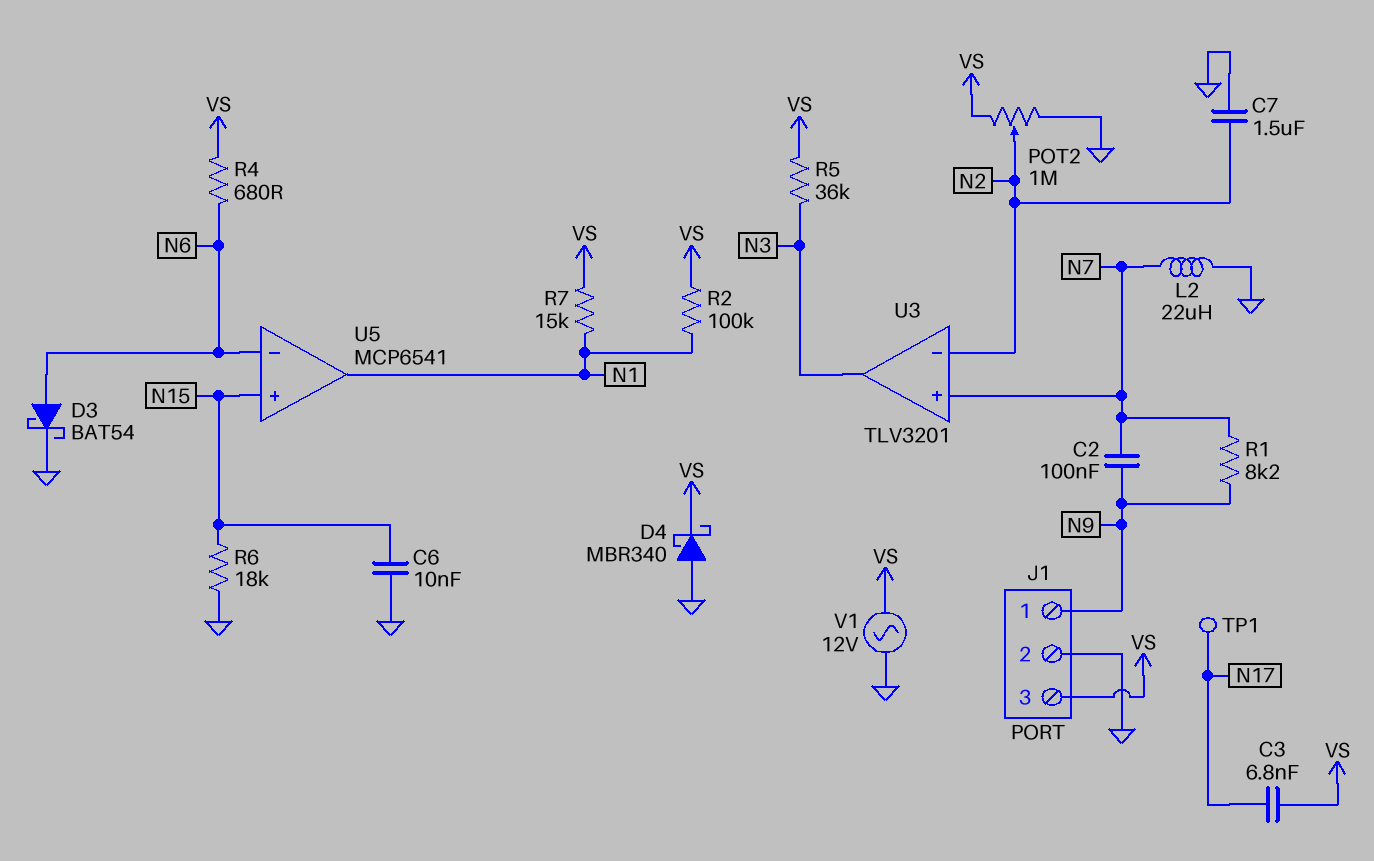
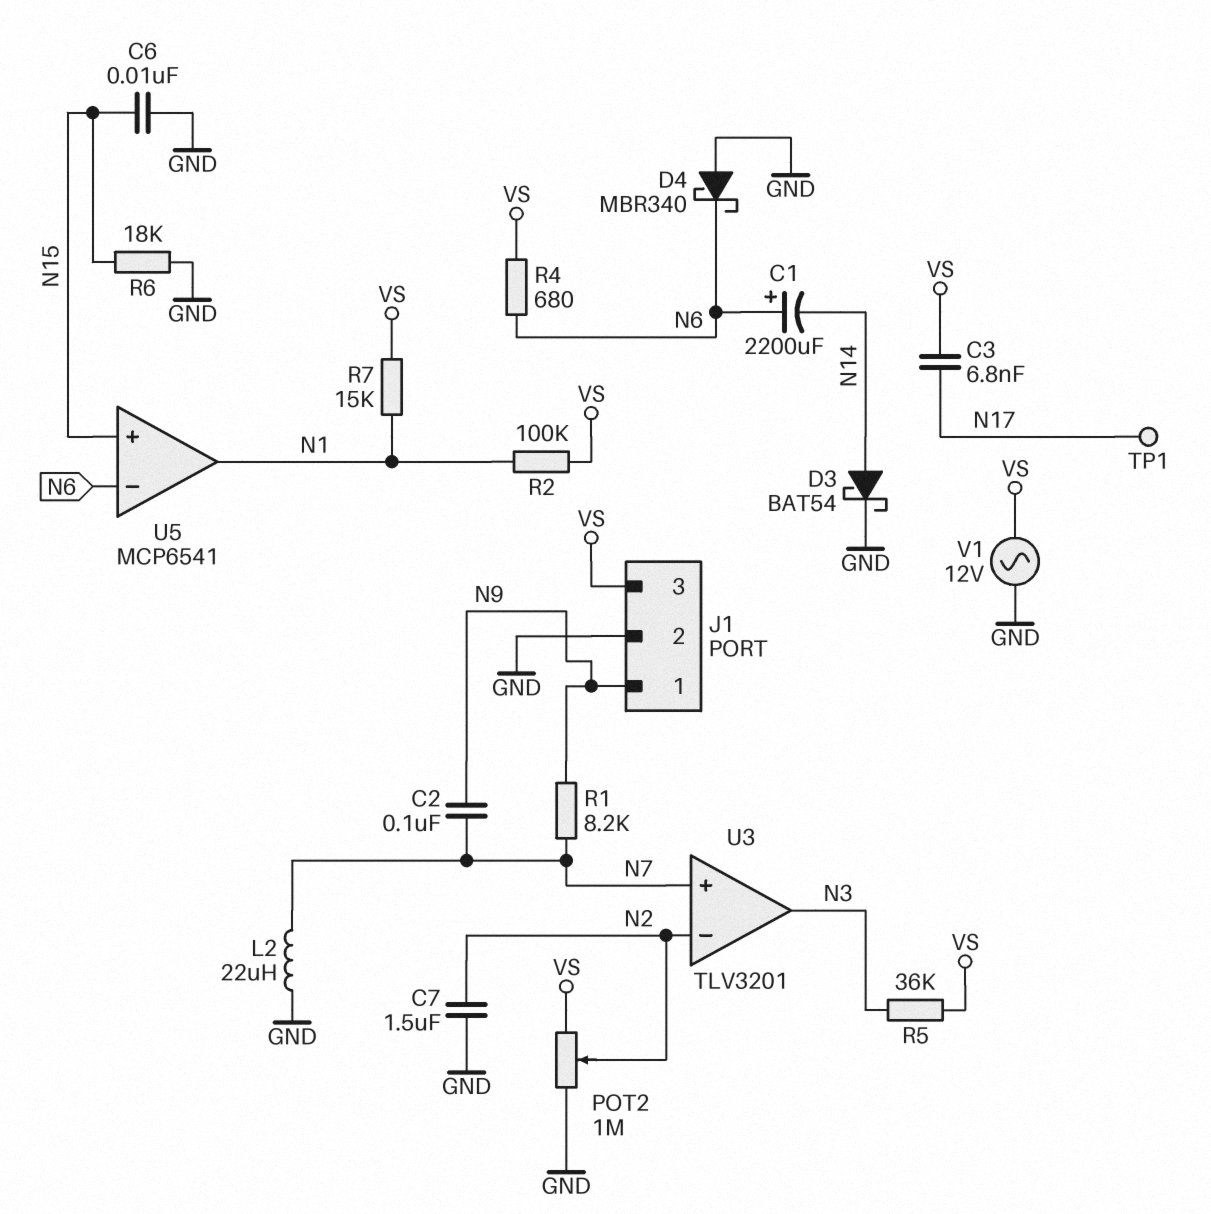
C1: none -> 2200uF (plus N6, minus N14)
D3: schottky BAT54 (A N6, K GND) -> schottky BAT54 (A N14, K GND)
D4: schottky MBR340 (A GND, K VS) -> schottky MBR340 (A GND, K N6)

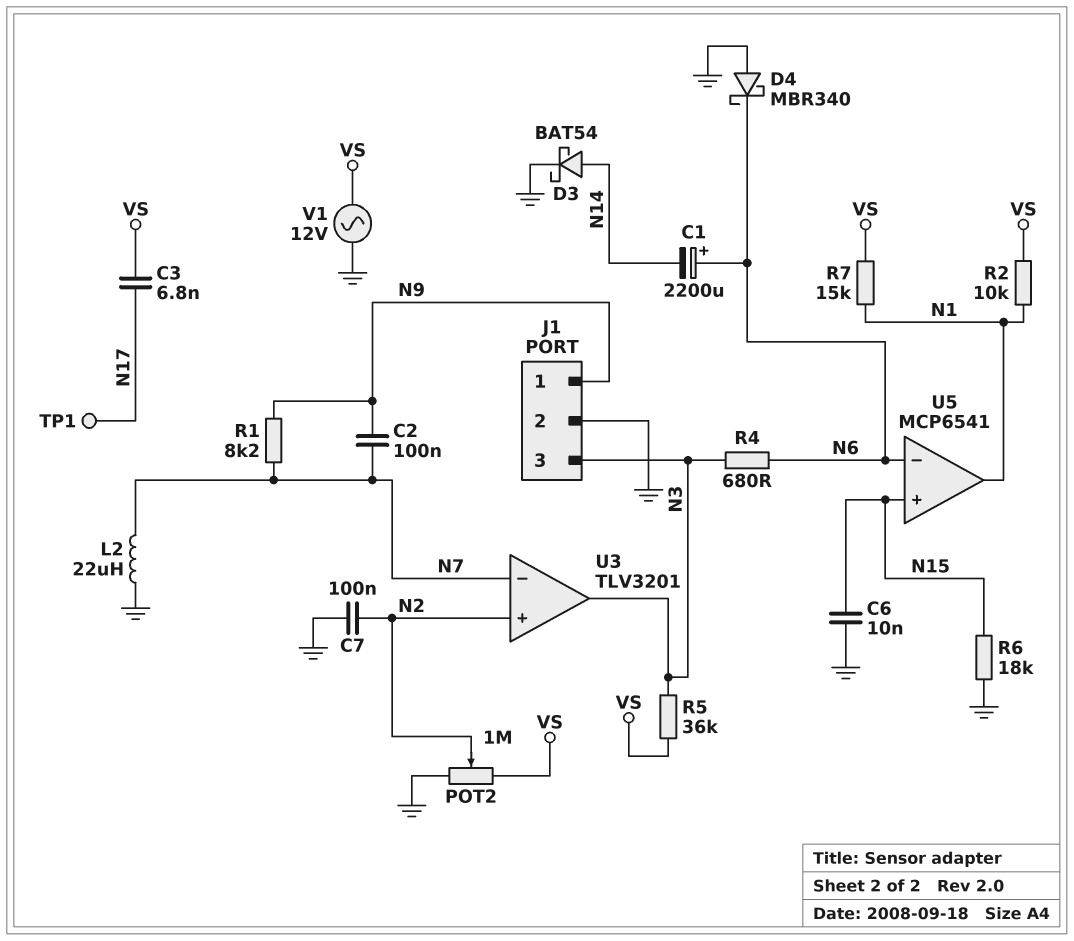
C7: 1.5uF (GND, N2) -> 100nF (GND, N2)
J1 pin 3: VS -> N3
R2: 100k (N1, VS) -> 10k (N1, VS)
R4: 680 (N6, VS) -> 680 (N3, N6)
U3 pin in+: N7 -> N2
U3 pin in-: N2 -> N7

